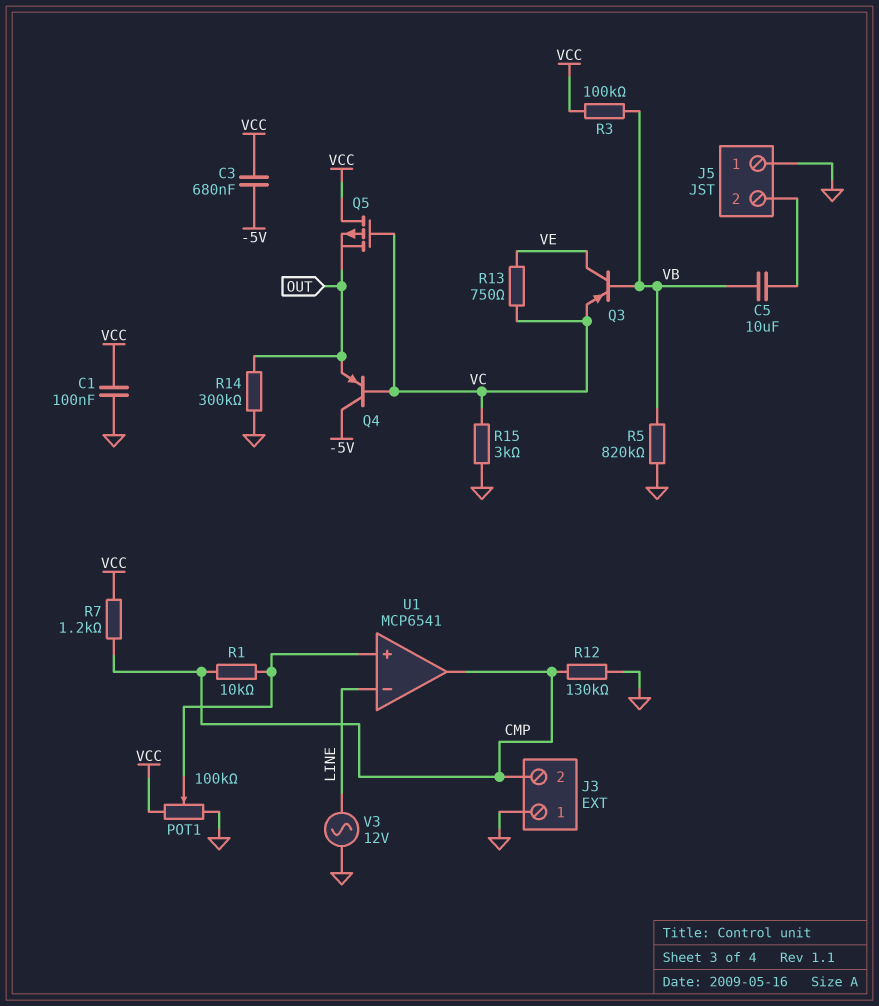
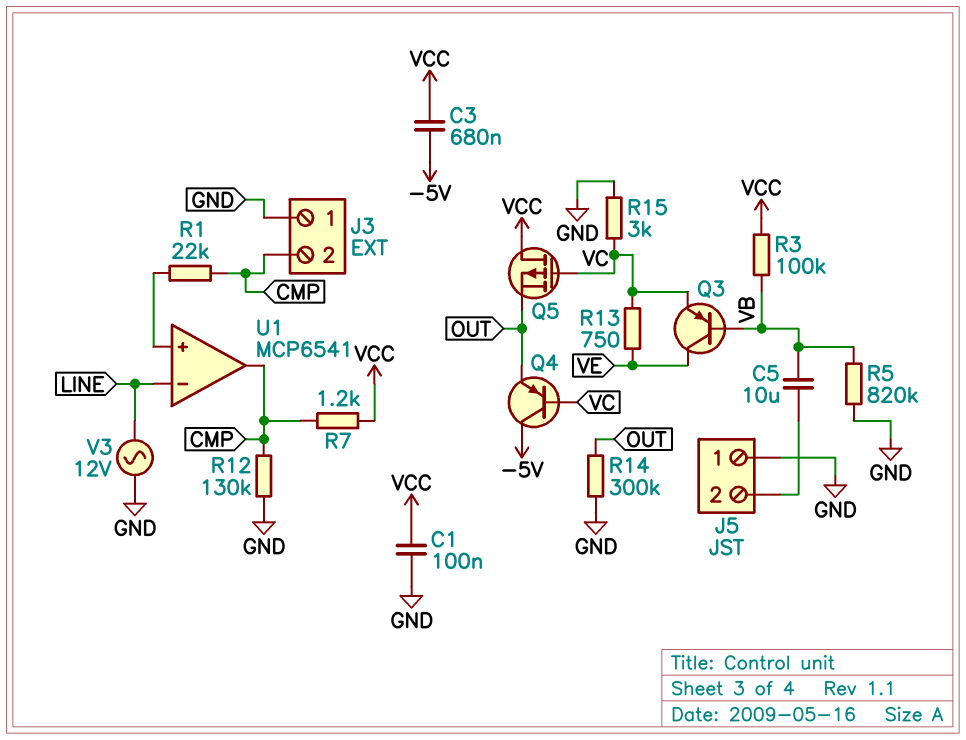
POT1: 100k (GND, VCC, wiper U1/in+) -> none
R1: 10k (CMP, U1/in+) -> 22k (CMP, U1/in+)

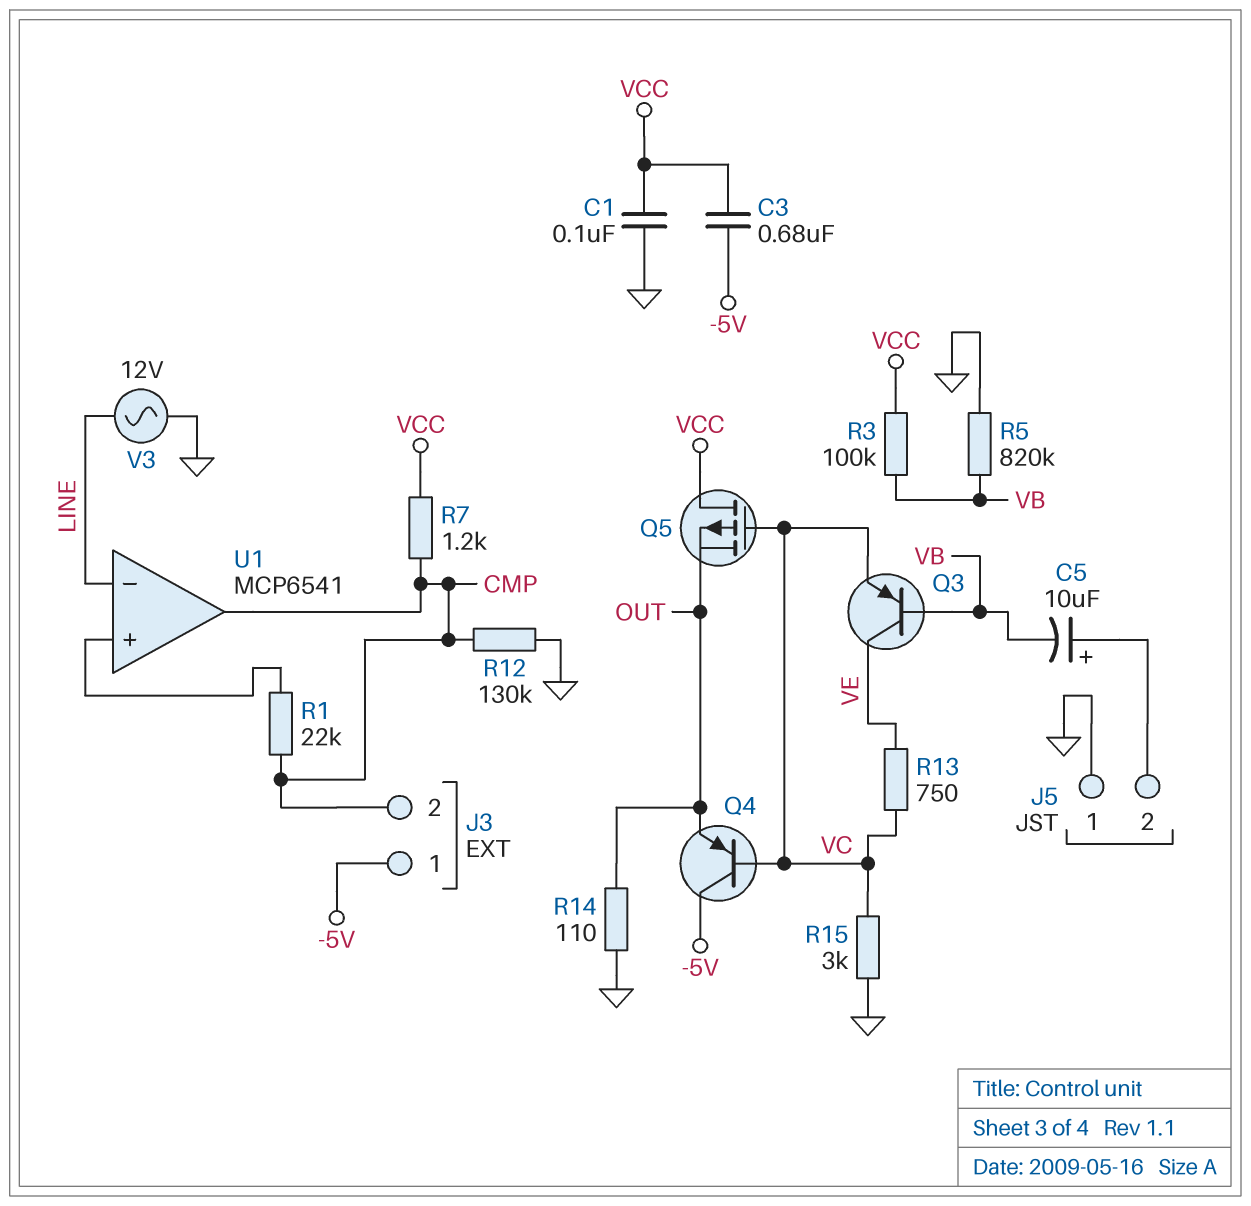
C5: 10uF (J5/2, VB) -> 10uF (plus J5/2, minus VB)
J3 pin 1: GND -> -5V
R14: 300k (GND, OUT) -> 110 (GND, OUT)

